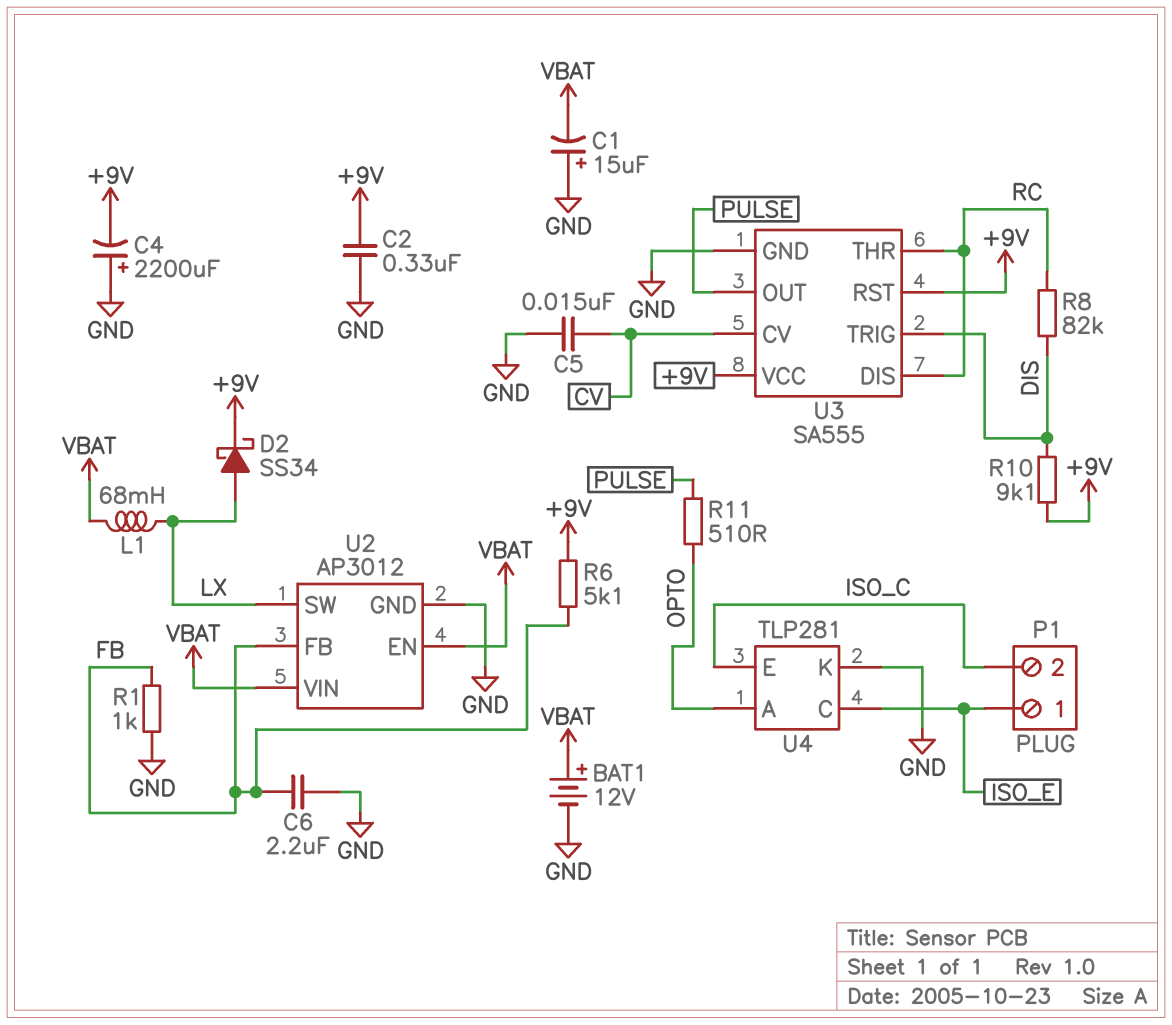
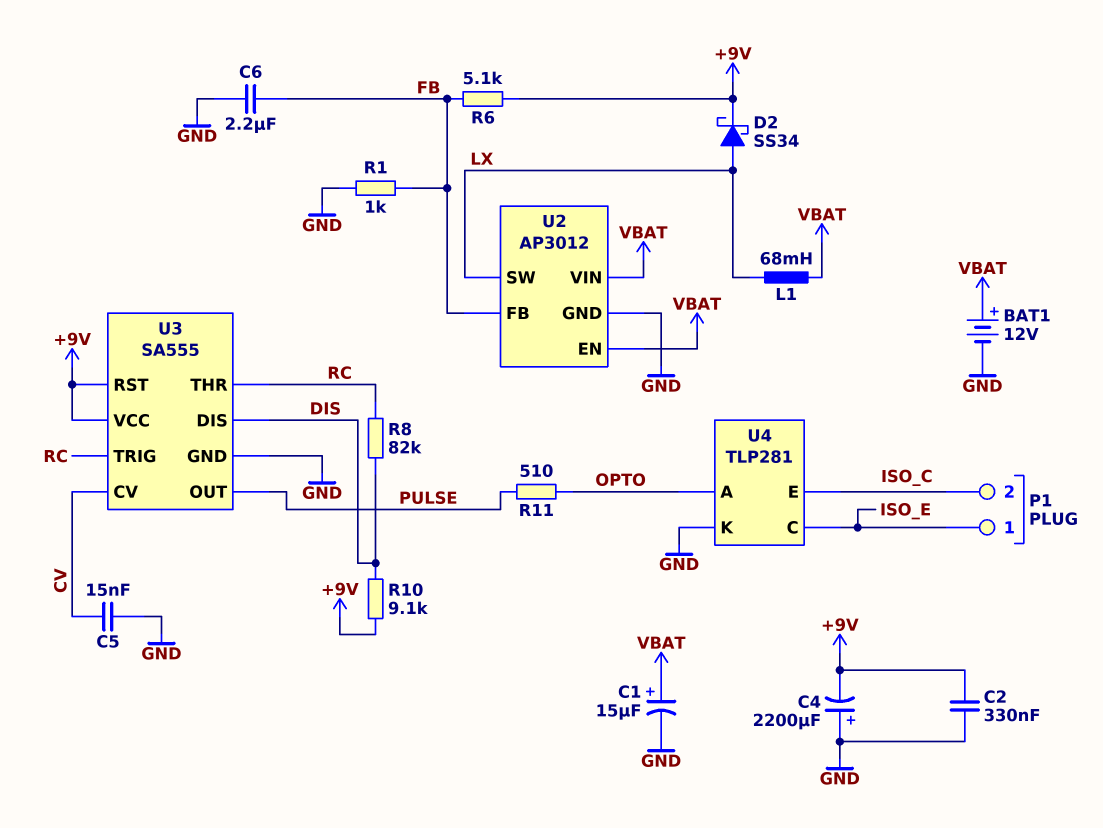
C1: 15uF (plus GND, minus VBAT) -> 15uF (plus VBAT, minus GND)
U3 pin DIS: RC -> DIS
U3 pin TRIG: DIS -> RC

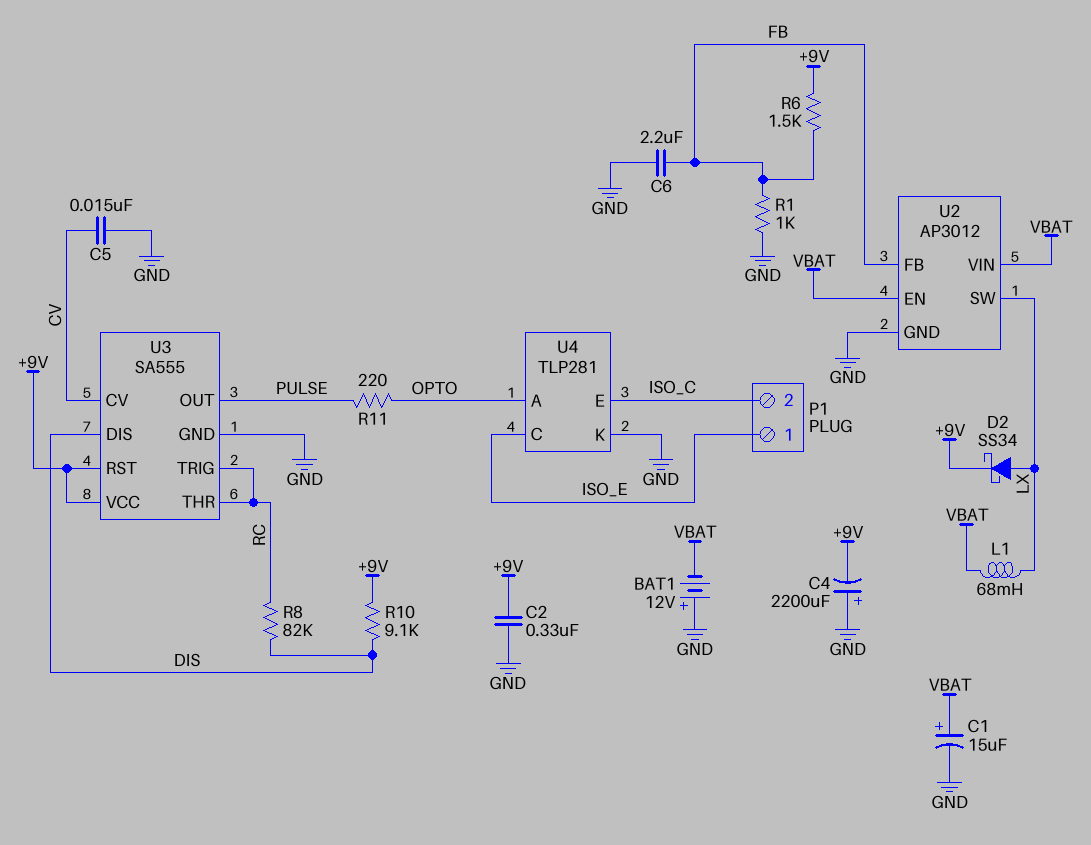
BAT1: 12V (plus VBAT, minus GND) -> 12V (plus GND, minus VBAT)
R6: 5.1k (+9V, FB) -> 1.5k (+9V, FB)
R11: 510 (OPTO, PULSE) -> 220 (OPTO, PULSE)

